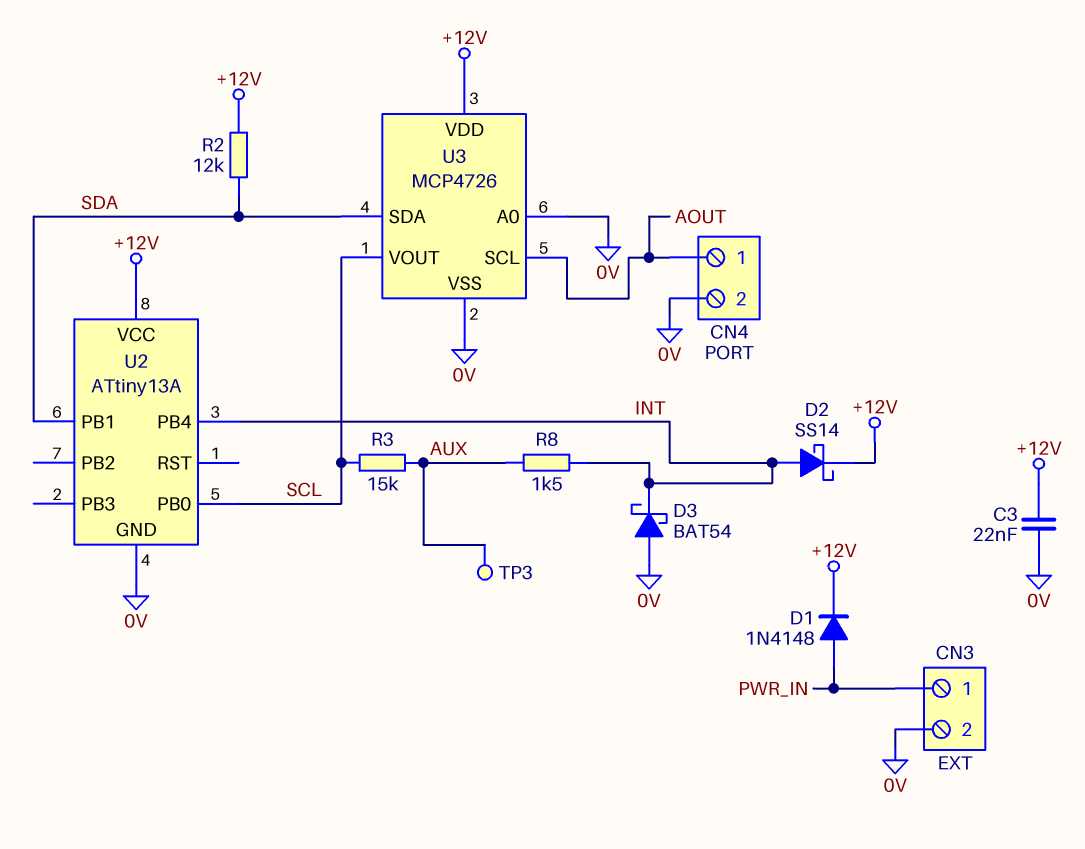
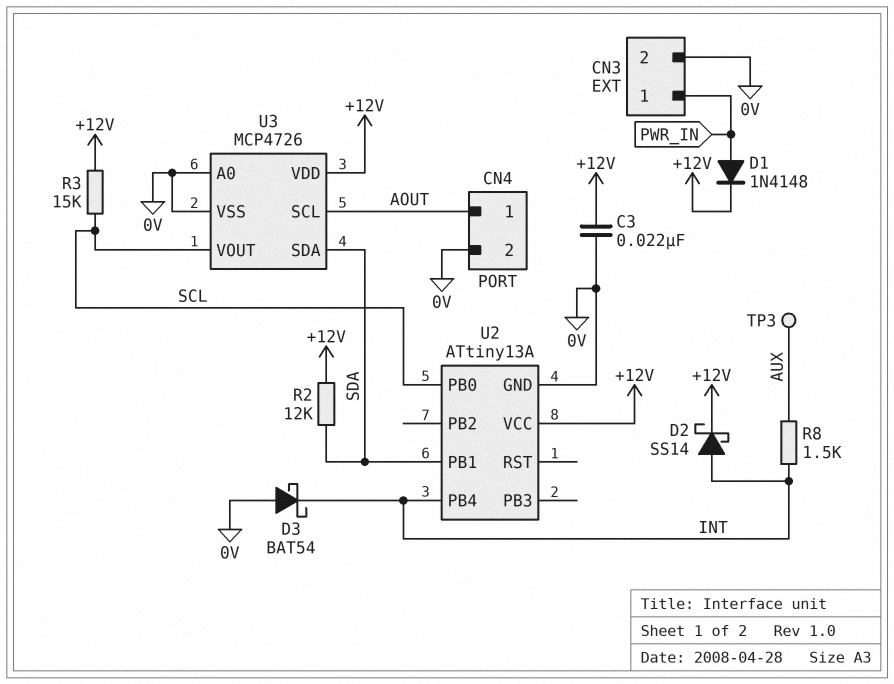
R3: 15k (AUX, SCL) -> 15k (+12V, SCL)

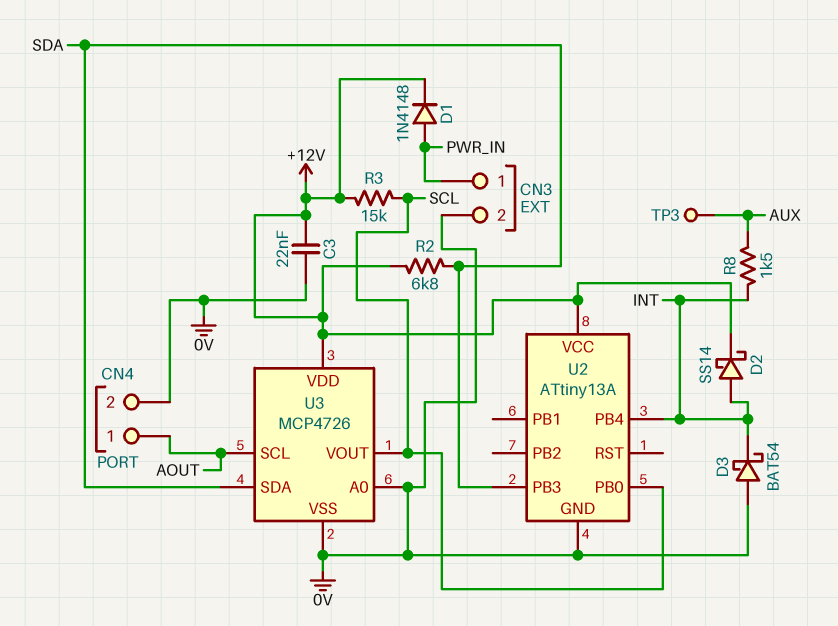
R2: 12k (+12V, SDA) -> 6.8k (+12V, SDA)
U2 pin PB1: SDA -> none
U2 pin PB3: none -> SDA

